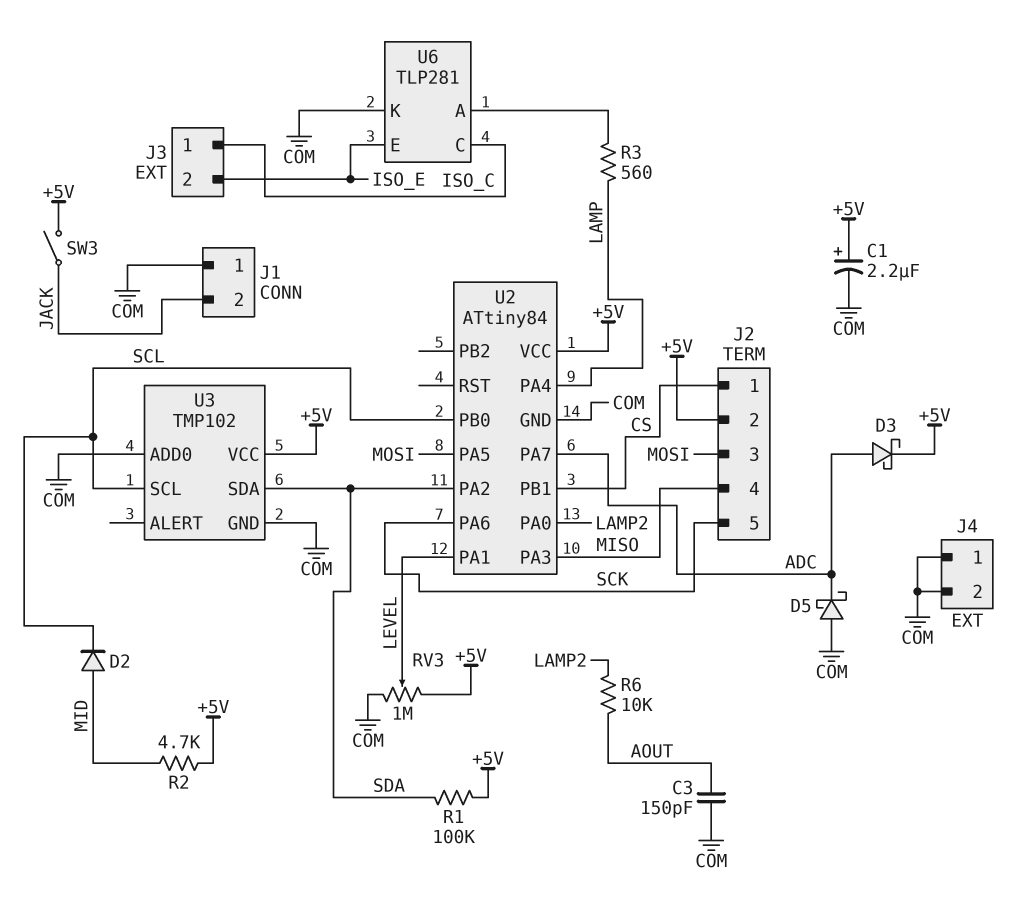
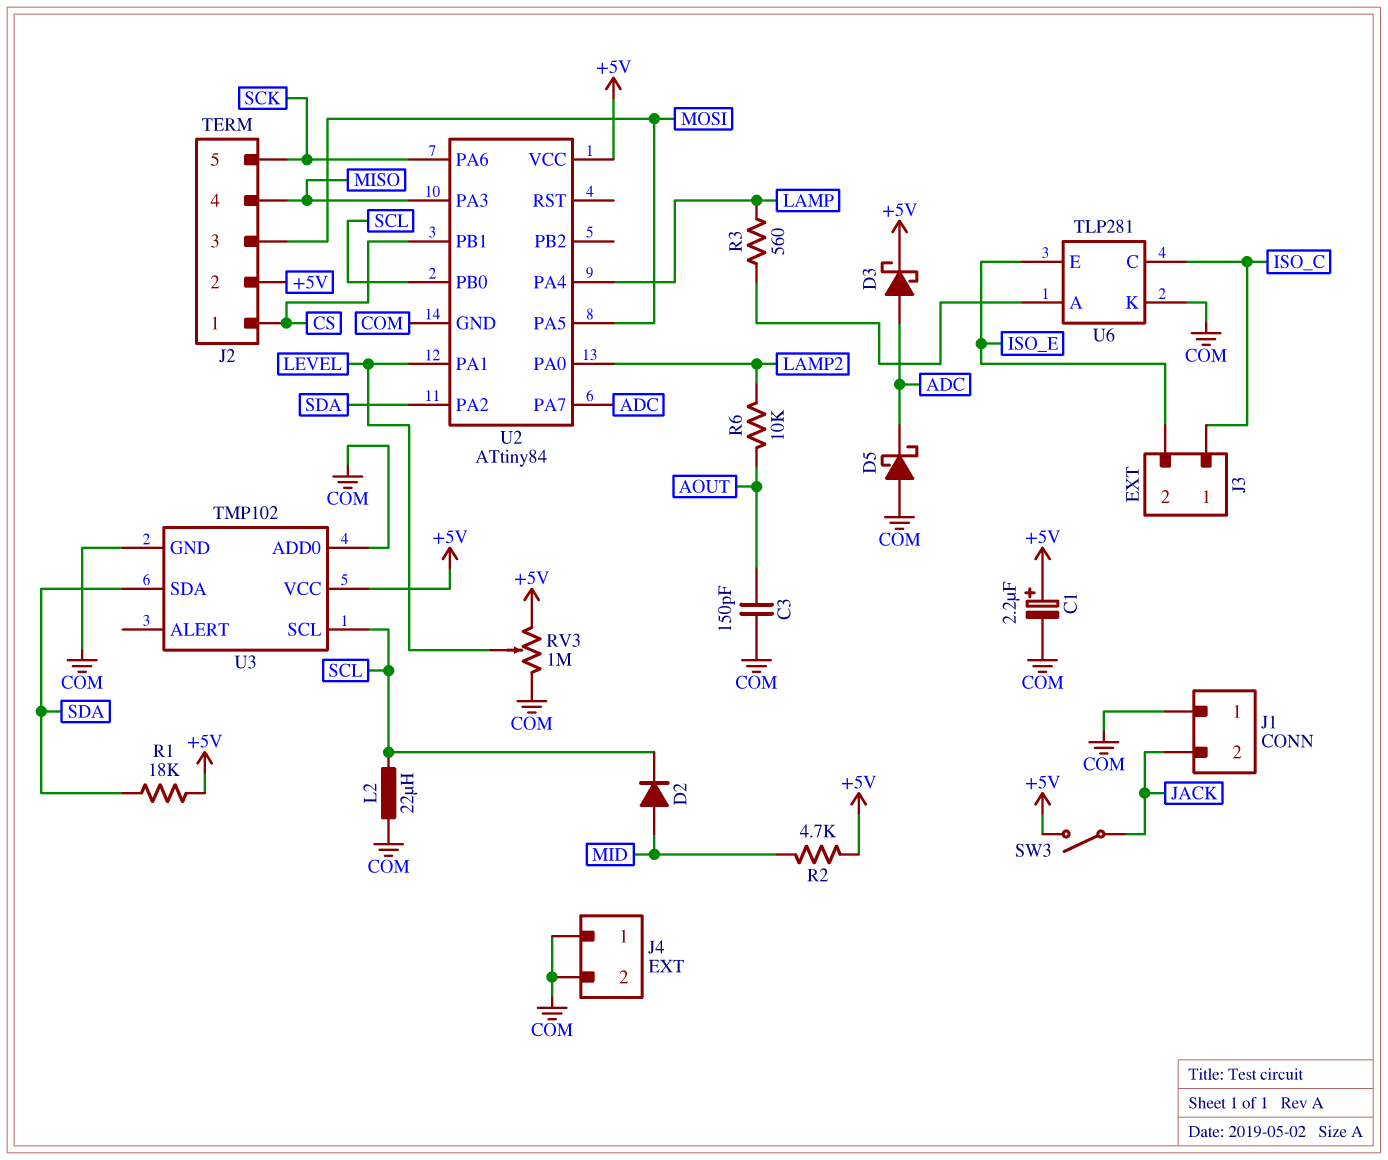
L2: none -> 22uH (COM, SCL)
R1: 100k (+5V, SDA) -> 18k (+5V, SDA)

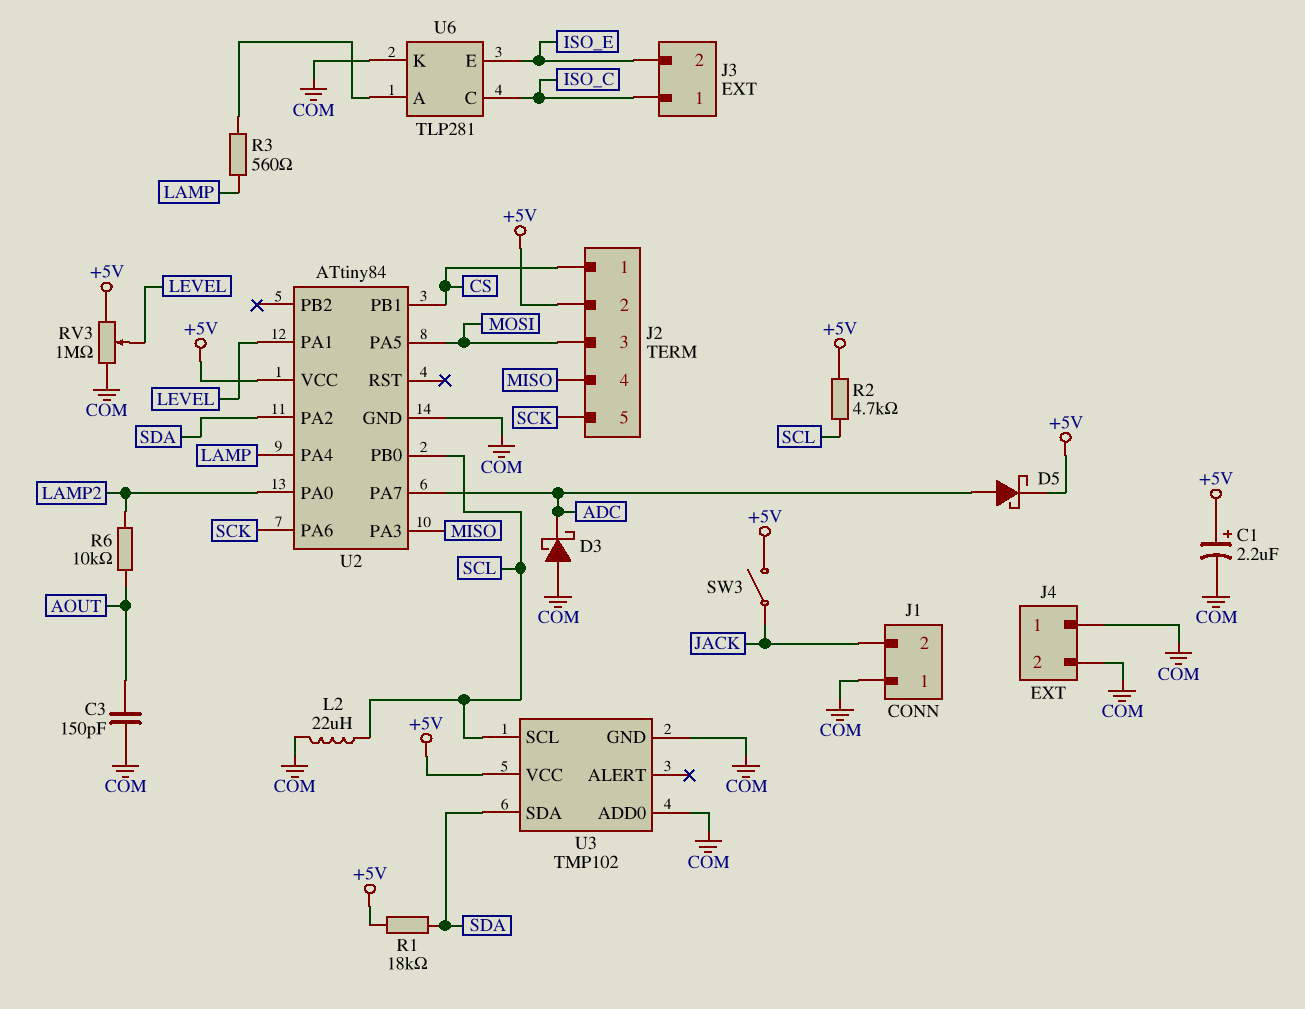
D2: diode (A MID, K SCL) -> none
D3: schottky (A ADC, K +5V) -> schottky (A COM, K ADC)
D5: schottky (A COM, K ADC) -> schottky (A ADC, K +5V)
R2: 4.7k (+5V, MID) -> 4.7k (+5V, SCL)

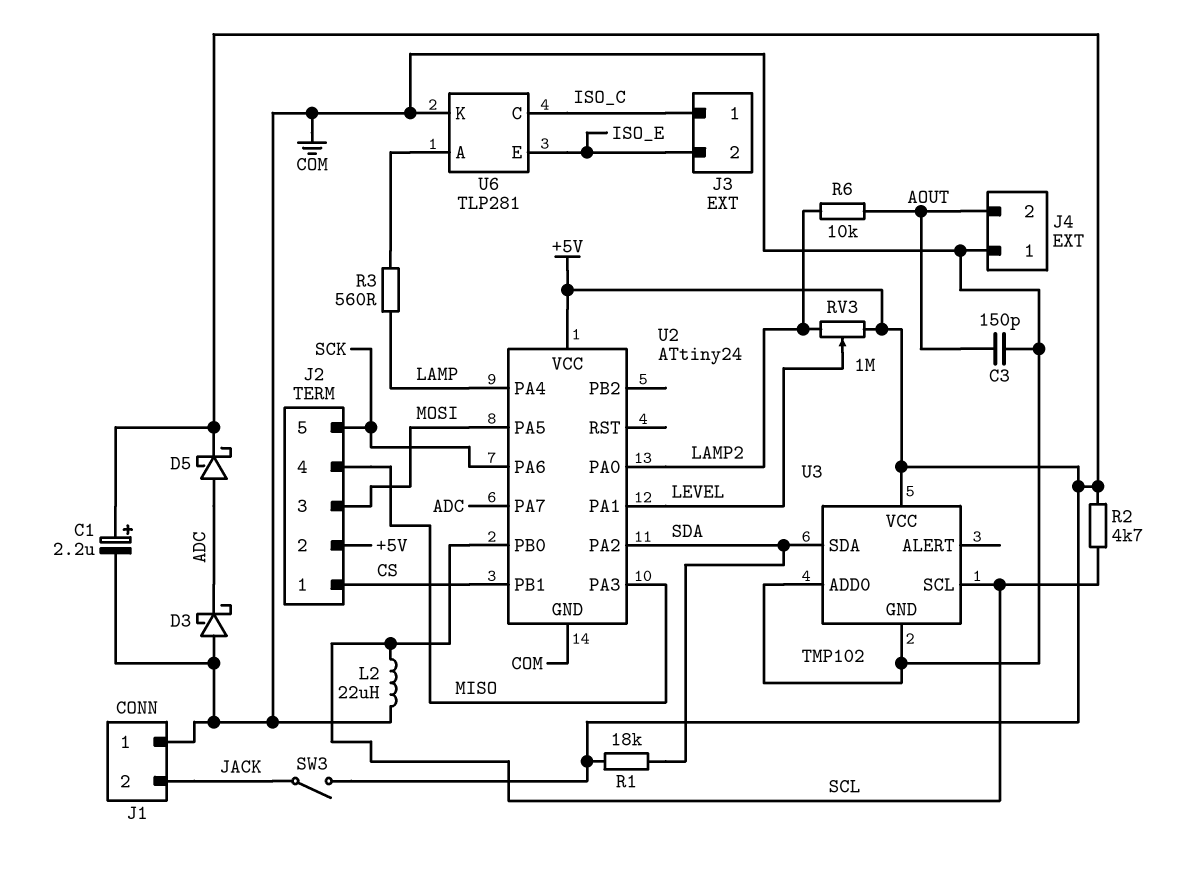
J4 pin 2: COM -> AOUT
RV3: 1M (+5V, COM, wiper LEVEL) -> 1M (+5V, LAMP2, wiper LEVEL)
U2: ATtiny84 -> ATtiny24

